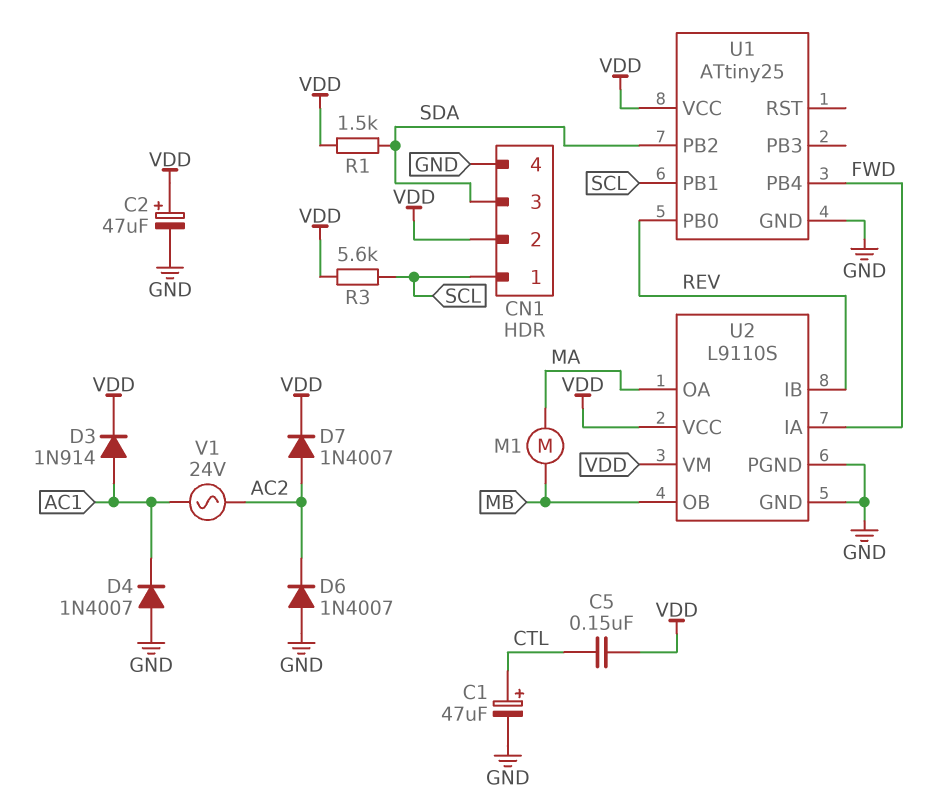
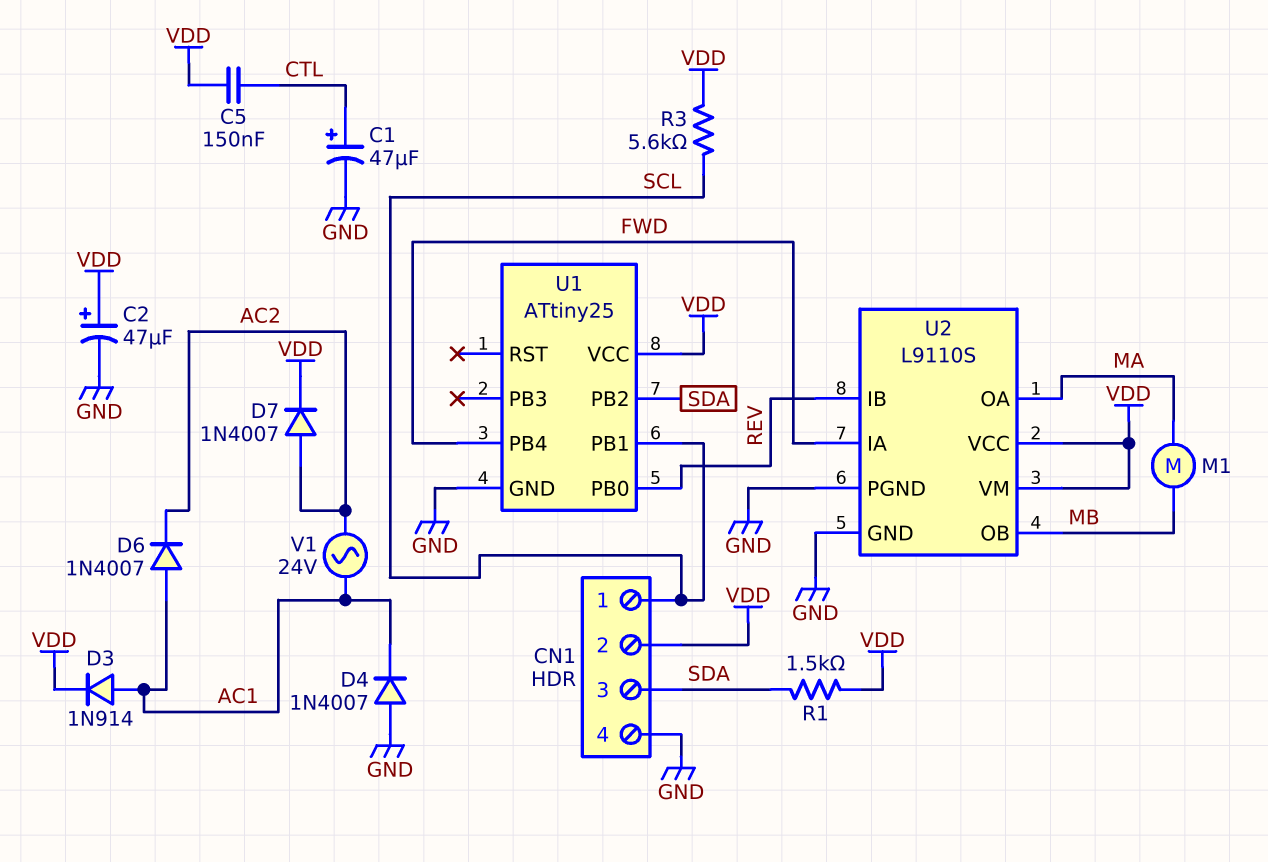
D6: diode 1N4007 (A GND, K AC2) -> diode 1N4007 (A AC1, K AC2)

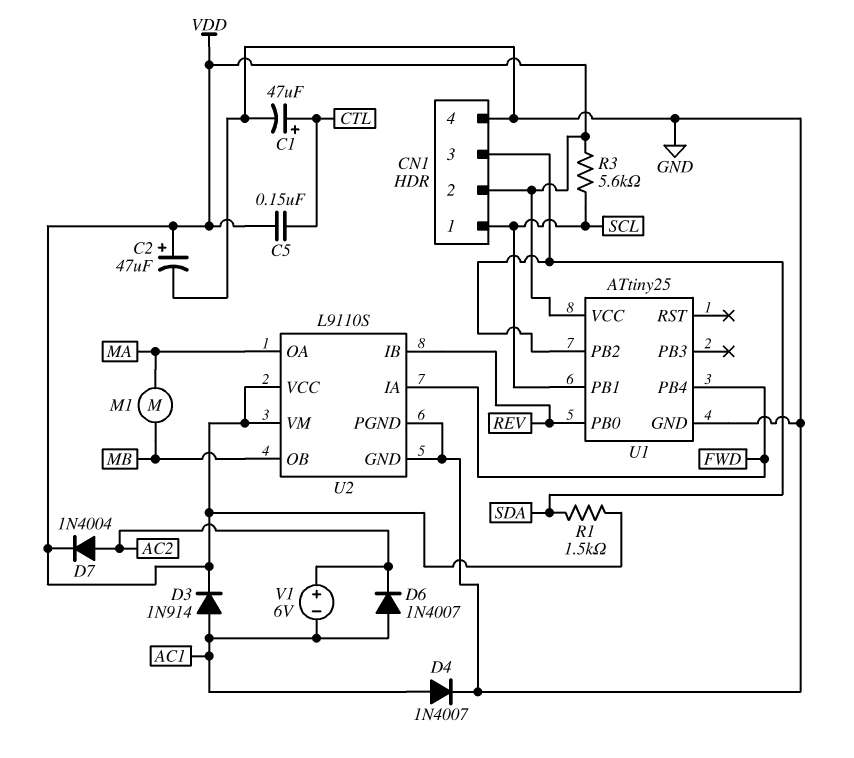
D4: diode 1N4007 (A GND, K AC1) -> diode 1N4007 (A AC1, K GND)
D7: diode 1N4007 (A AC2, K VDD) -> diode 1N4004 (A AC2, K VDD)
V1: AC 24V (AC1, AC2) -> 6V (plus AC2, minus AC1)

